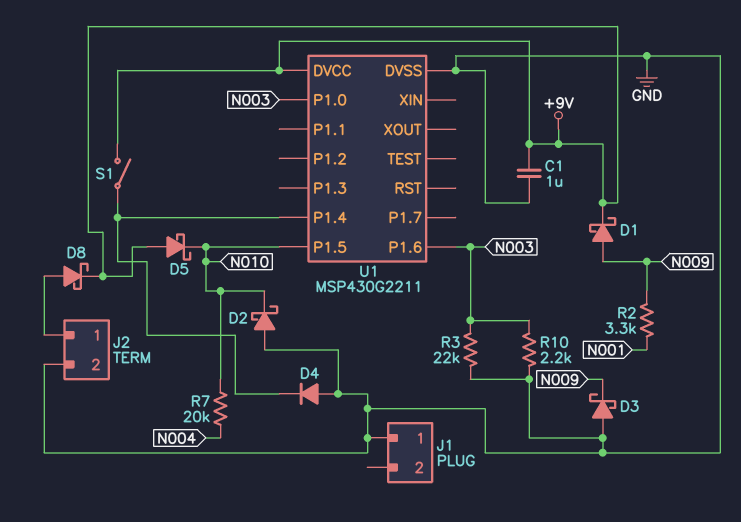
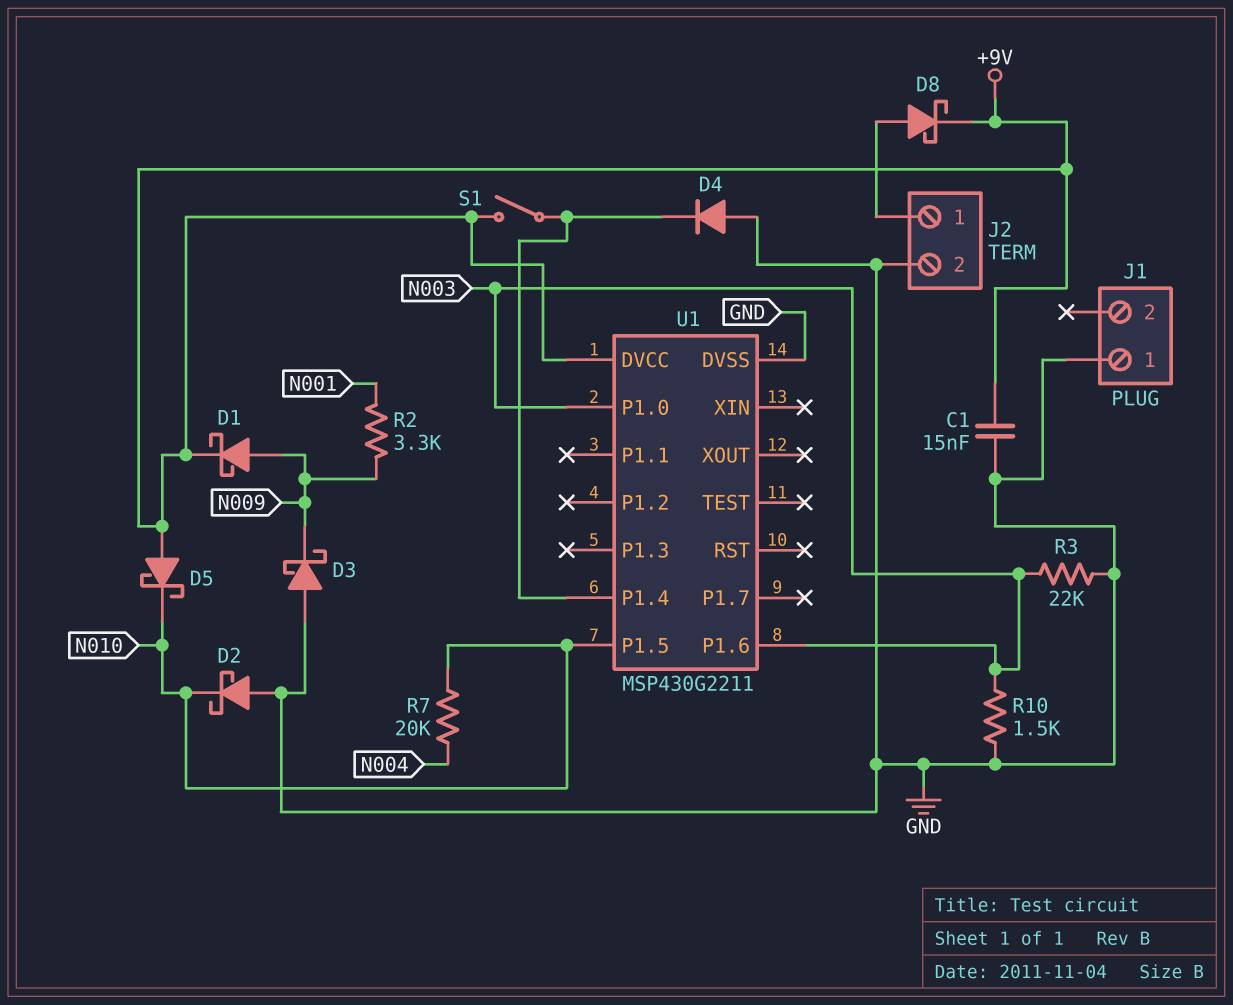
C1: 1uF (+9V, GND) -> 15nF (+9V, GND)
R10: 2.2k (GND, N003) -> 1.5k (GND, N003)

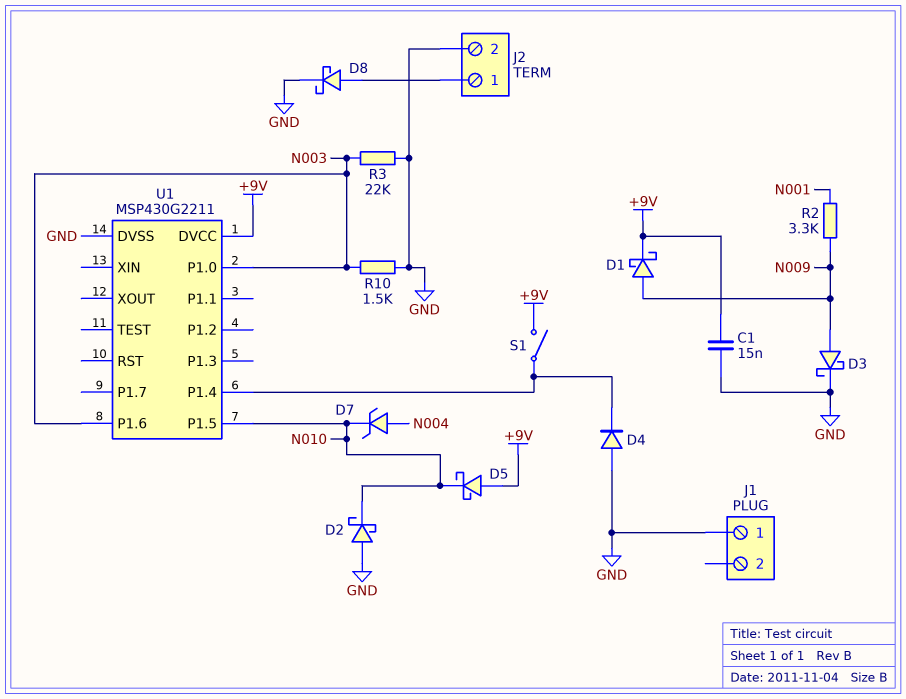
D3: schottky (A GND, K N009) -> schottky (A N009, K GND)
D7: none -> zener (A N004, K N010)
D8: schottky (A J2/1, K +9V) -> schottky (A J2/1, K GND)
R7: 20k (N004, N010) -> none

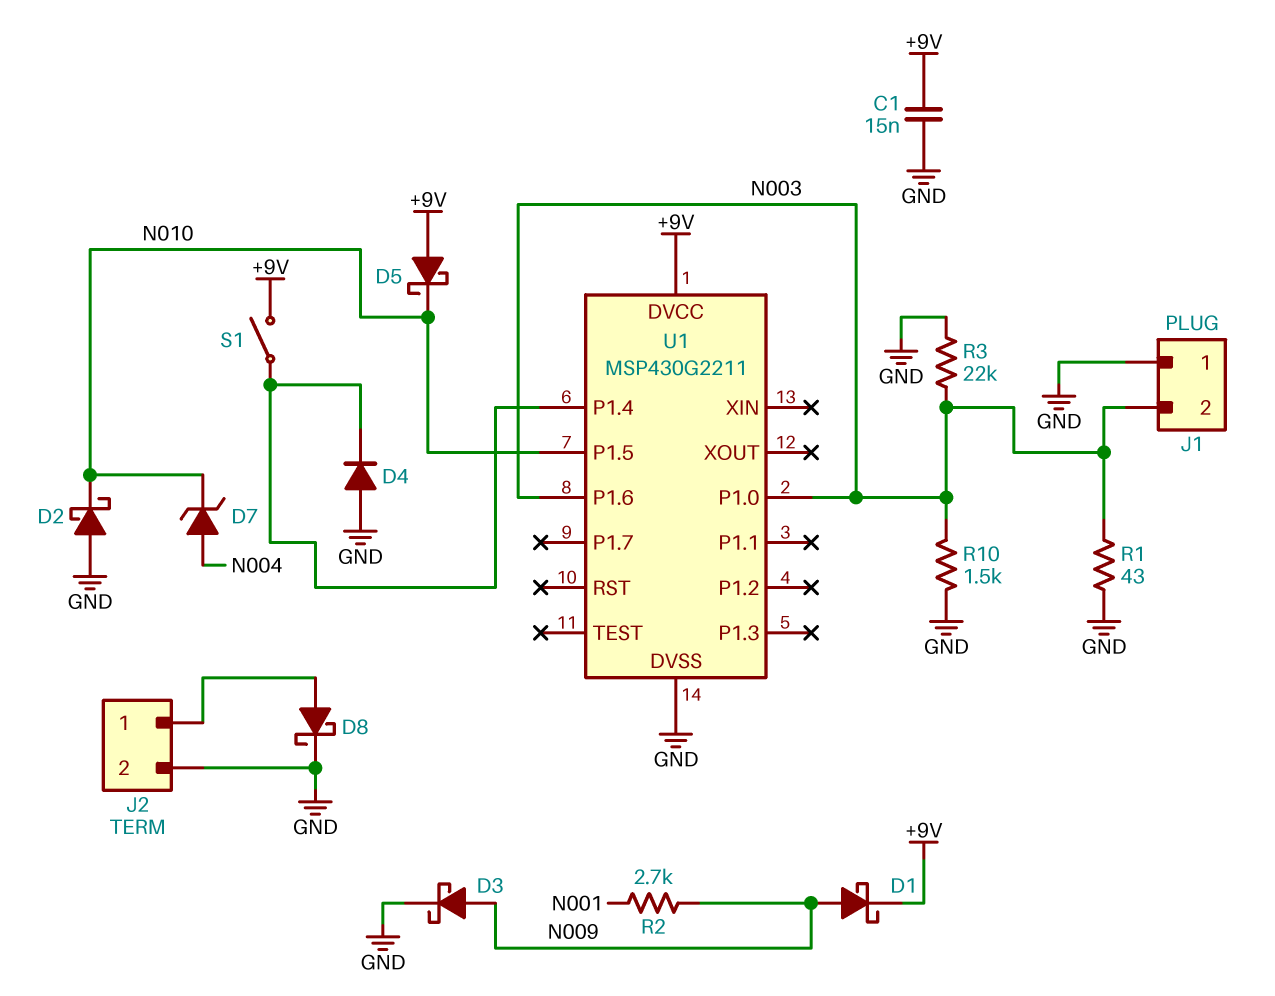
J1 pin 2: none -> N003
R1: none -> 43 (GND, N003)
R2: 3.3k (N001, N009) -> 2.7k (N001, N009)

